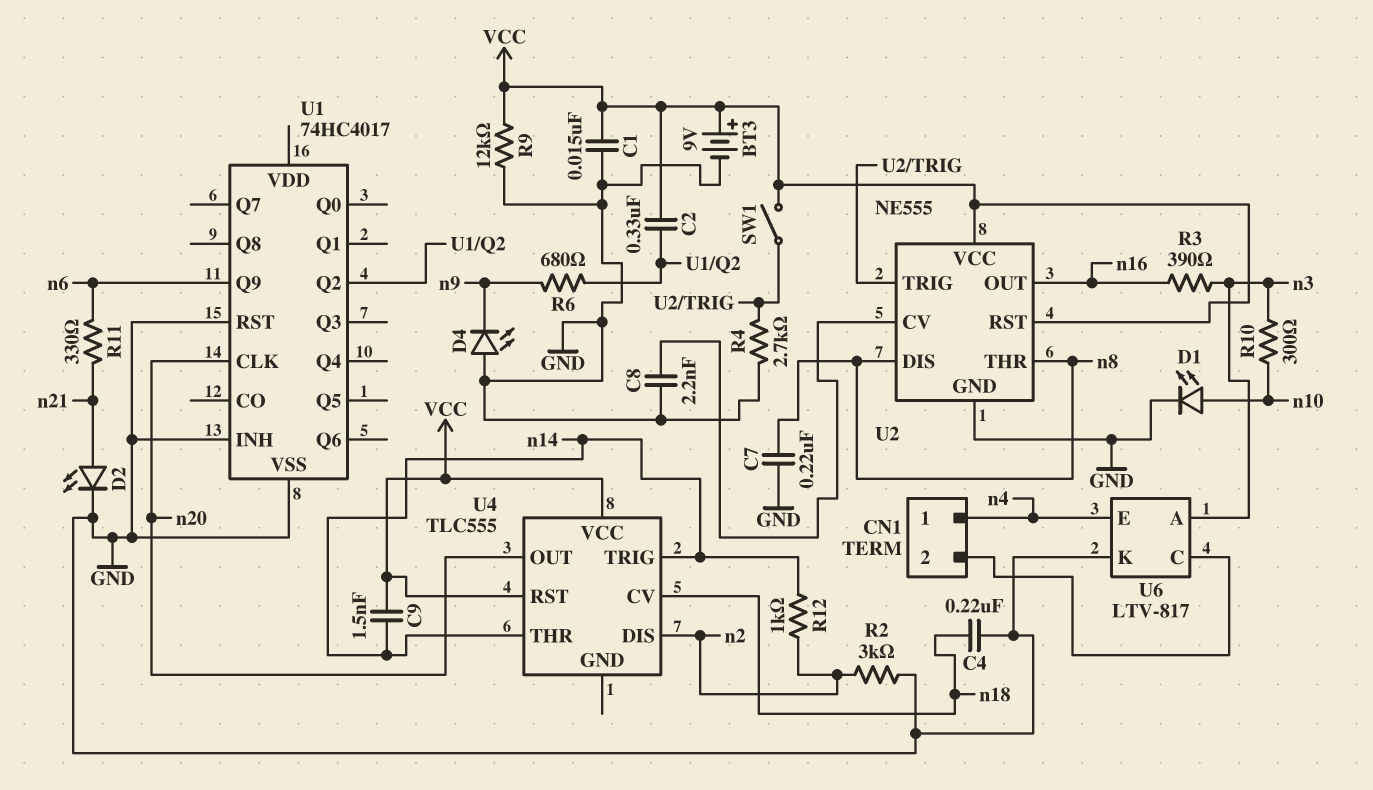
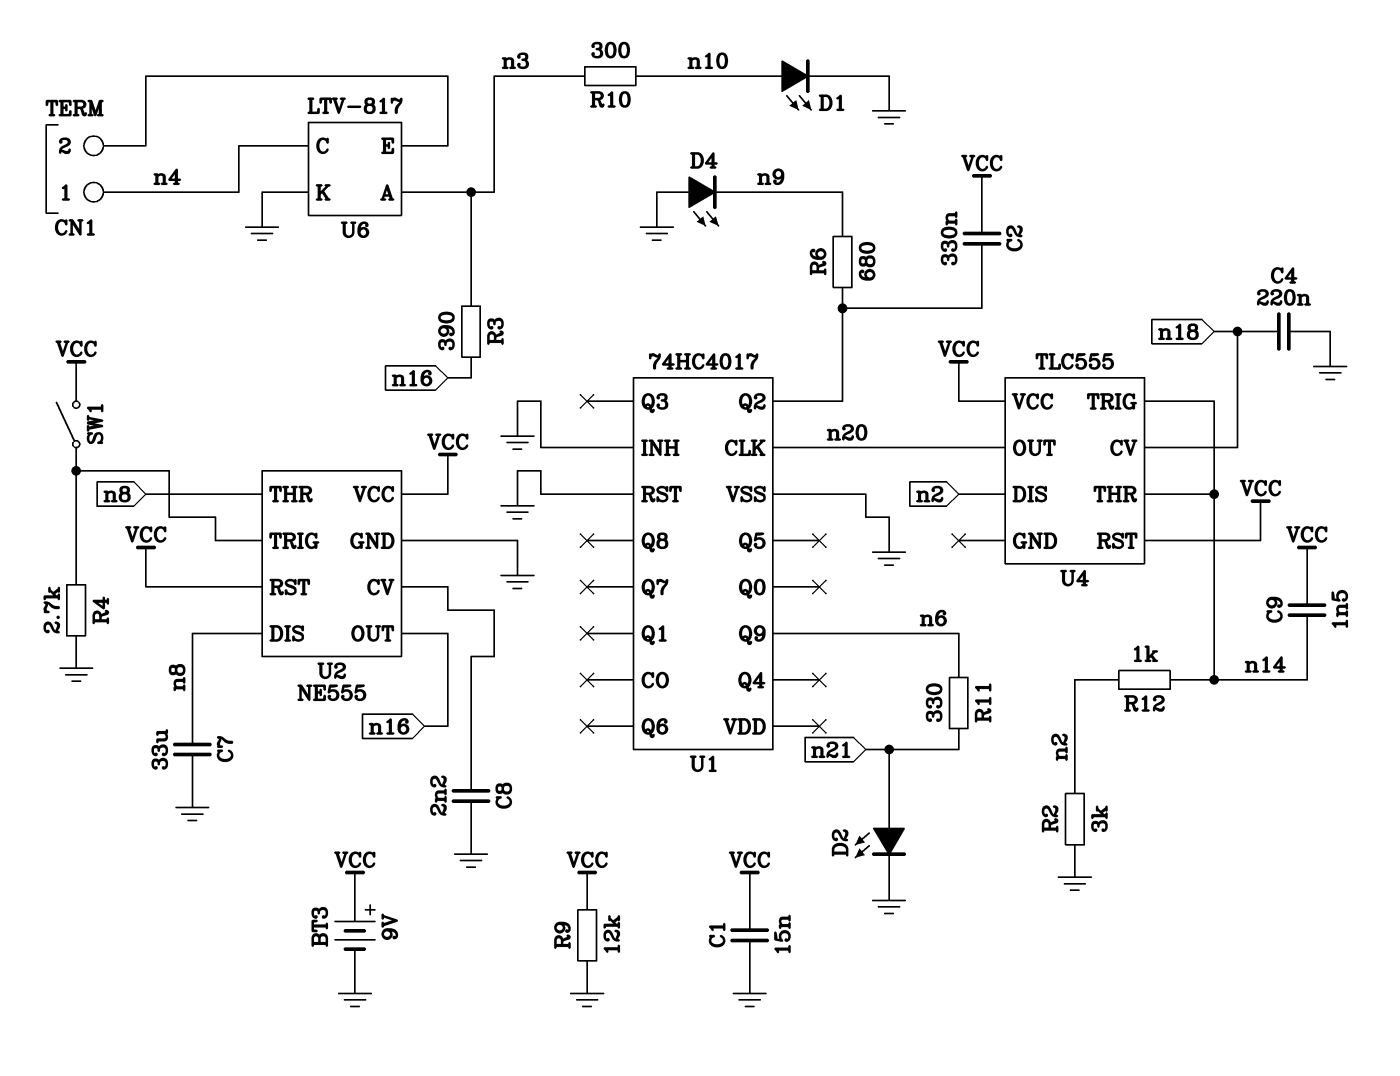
C7: 220nF (GND, n8) -> 33uF (GND, n8)
U6 pin C: CN1/2 -> n4
U6 pin E: n4 -> CN1/2

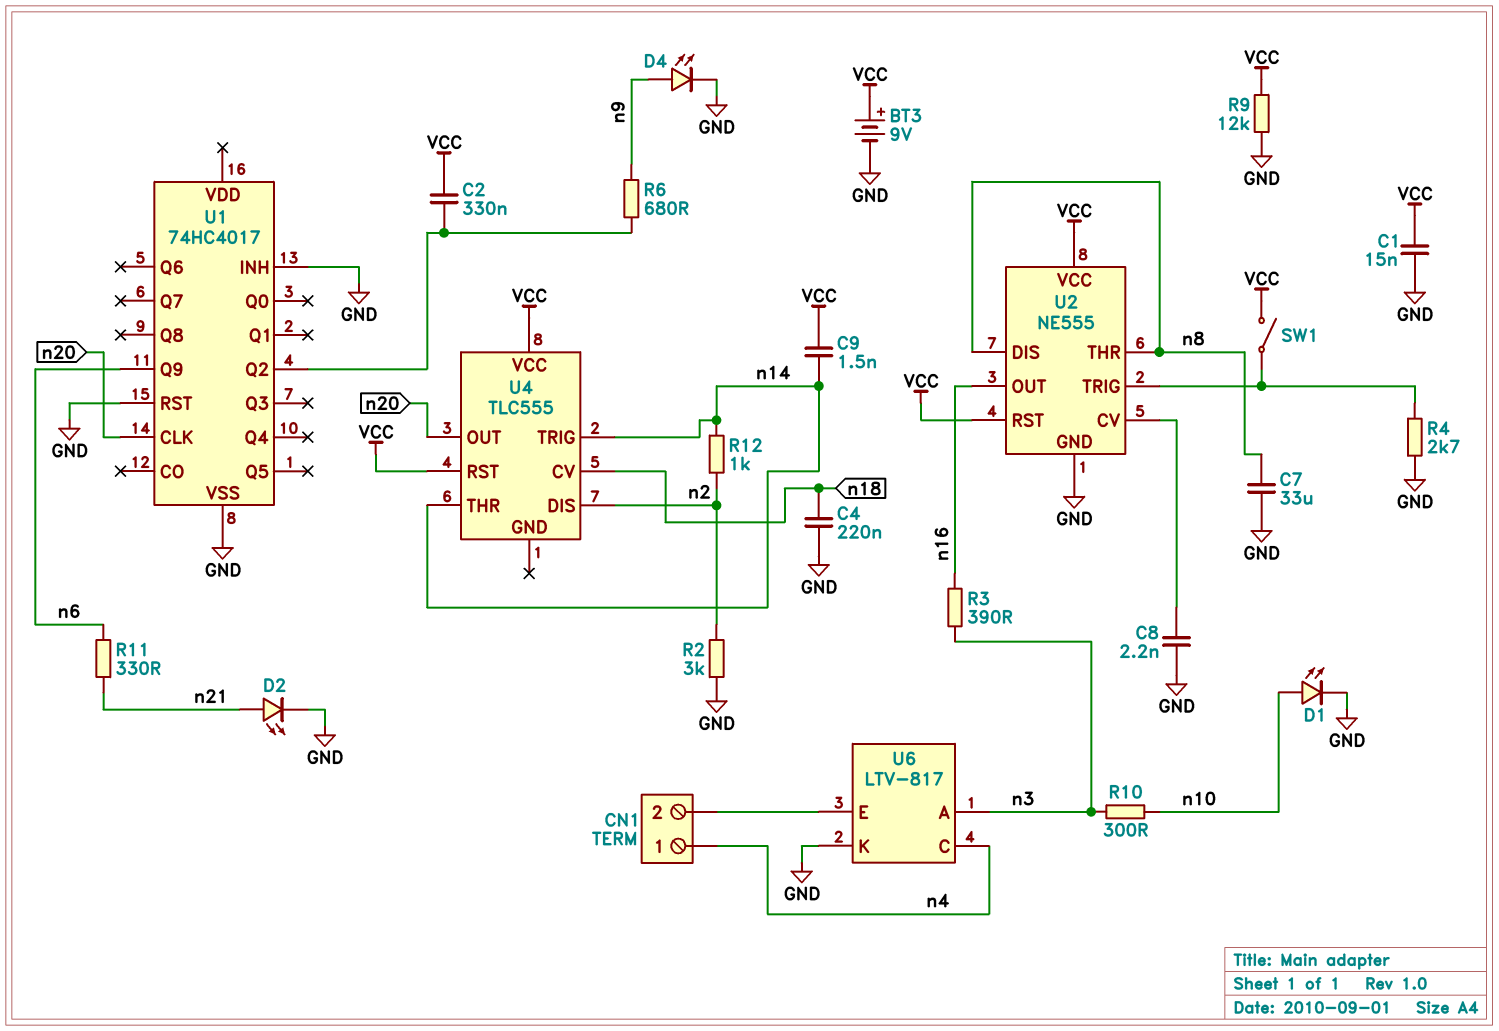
D4: LED (A GND, K n9) -> LED (A n9, K GND)

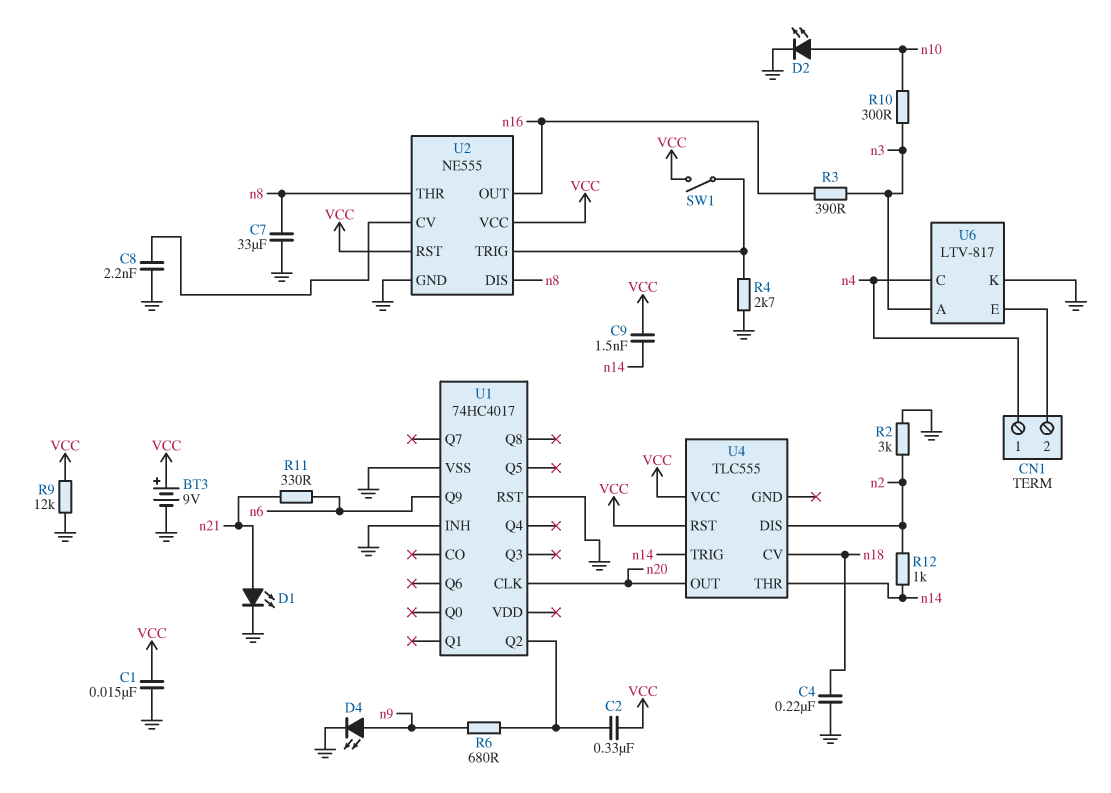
D1: LED (A n10, K GND) -> LED (A n21, K GND)
D2: LED (A n21, K GND) -> LED (A n10, K GND)

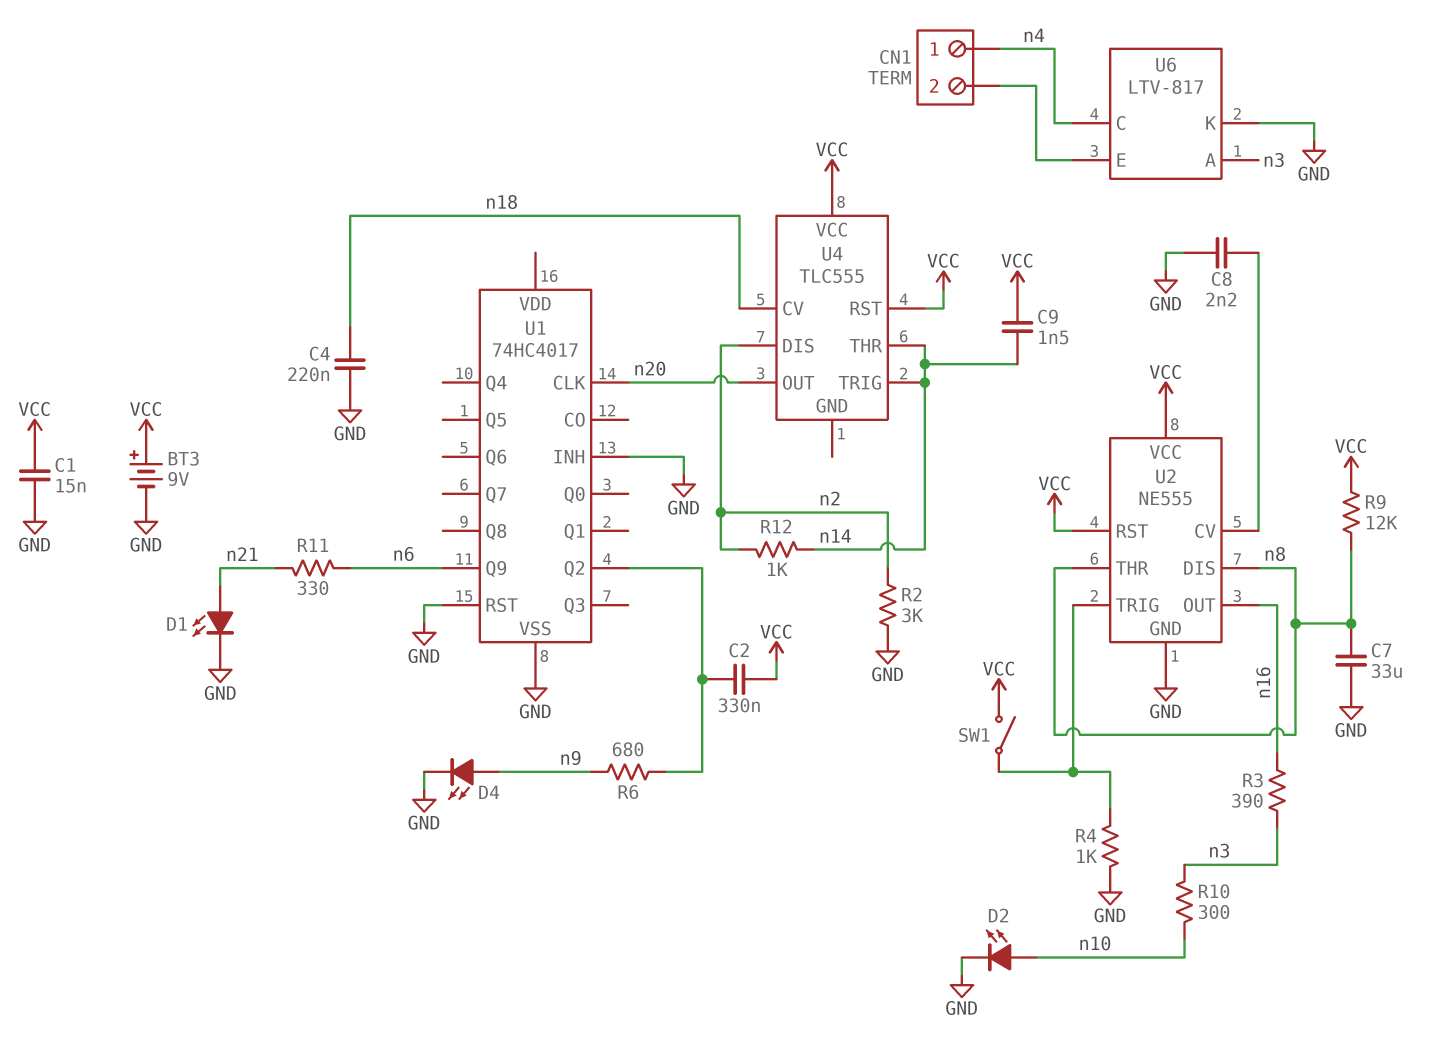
R4: 2.7k (GND, U2/TRIG) -> 1k (GND, U2/TRIG)
R9: 12k (GND, VCC) -> 12k (VCC, n8)

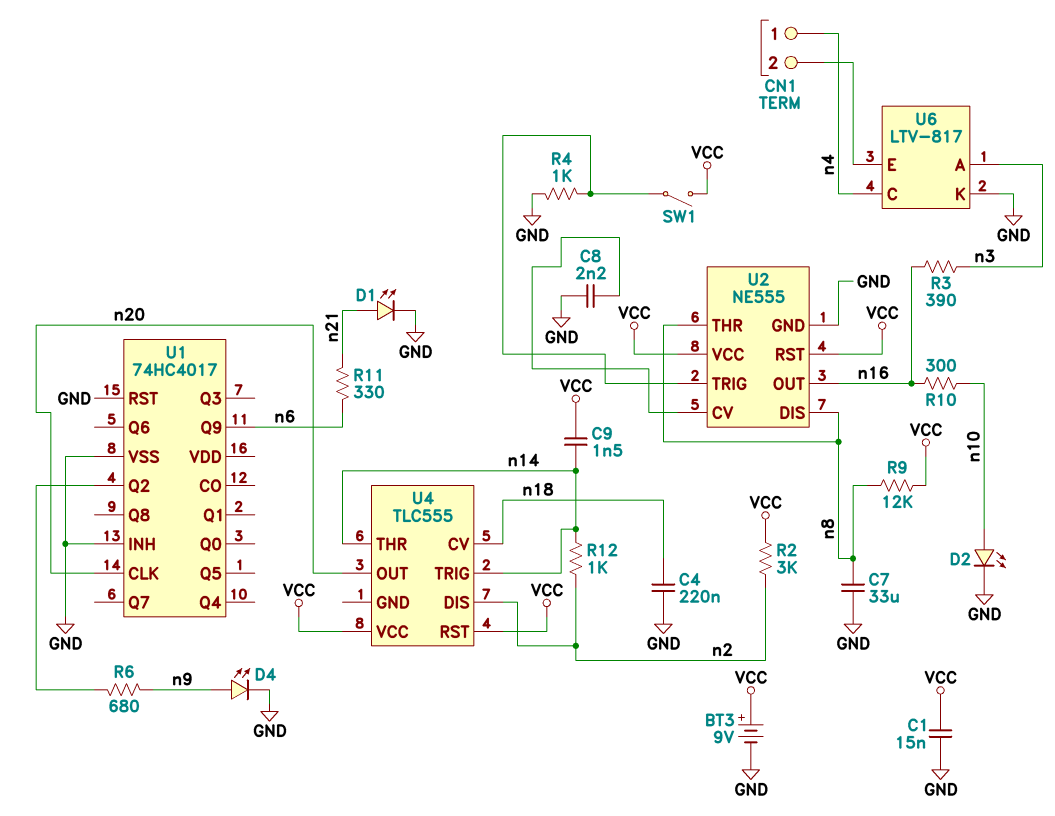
C2: 330nF (U1/Q2, VCC) -> none
R2: 3k (GND, n2) -> 3k (VCC, n2)
R10: 300 (n3, n10) -> 300 (n10, n16)

